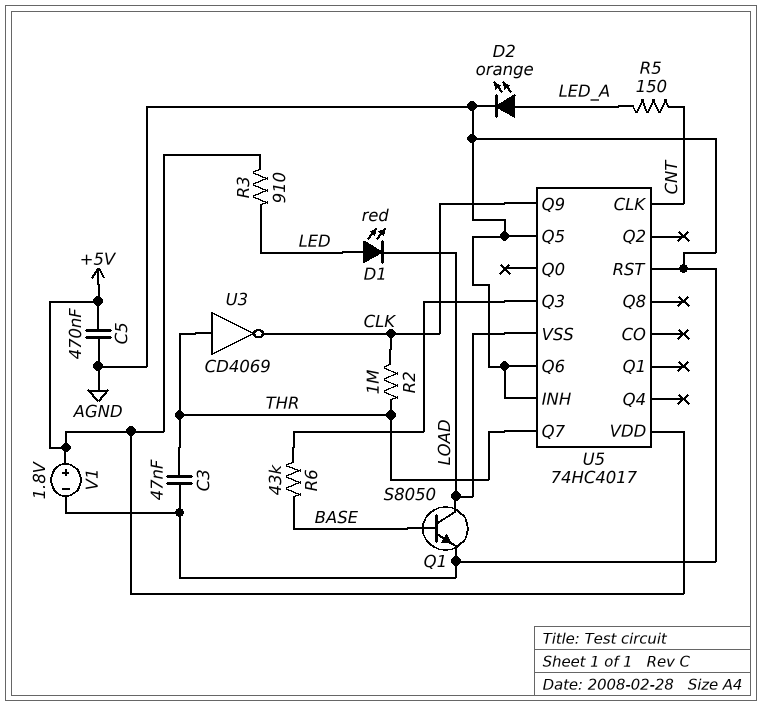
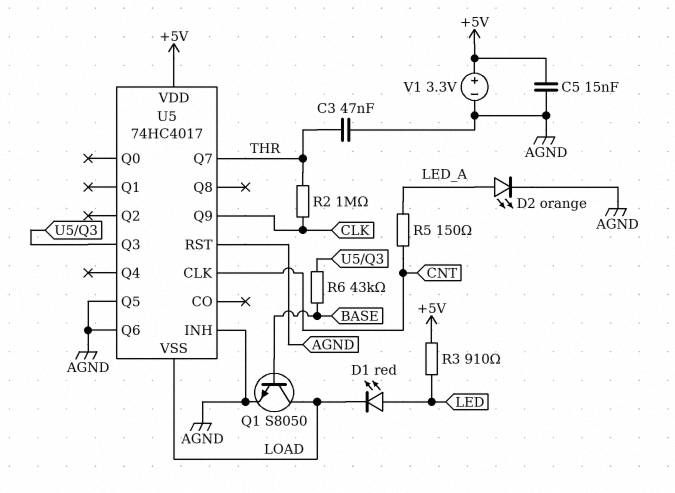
C5: 470nF (+5V, AGND) -> 15nF (+5V, AGND)
U3: NOT CD4069 (in THR, out CLK) -> none
V1: 1.8V (plus +5V, minus AGND) -> 3.3V (plus +5V, minus AGND)

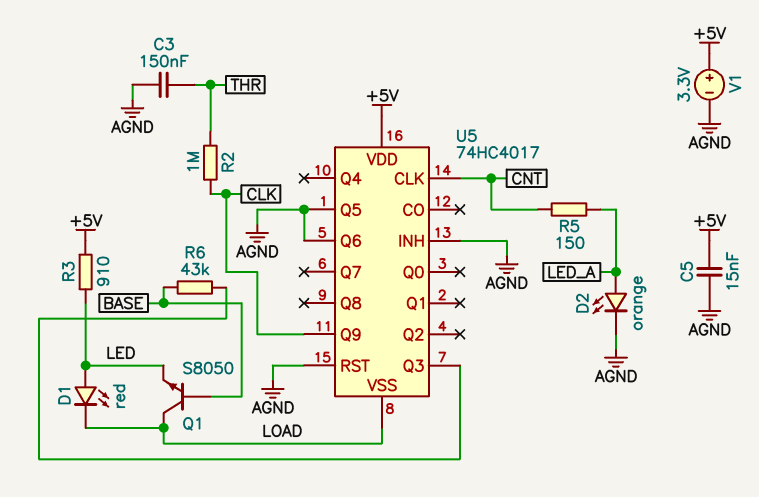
C3: 47nF (AGND, THR) -> 150nF (AGND, THR)
Q1: NPN S8050 (B BASE, C LOAD, E AGND) -> NPN S8050 (B BASE, C LOAD, E LED)
U5 pin Q7: THR -> none

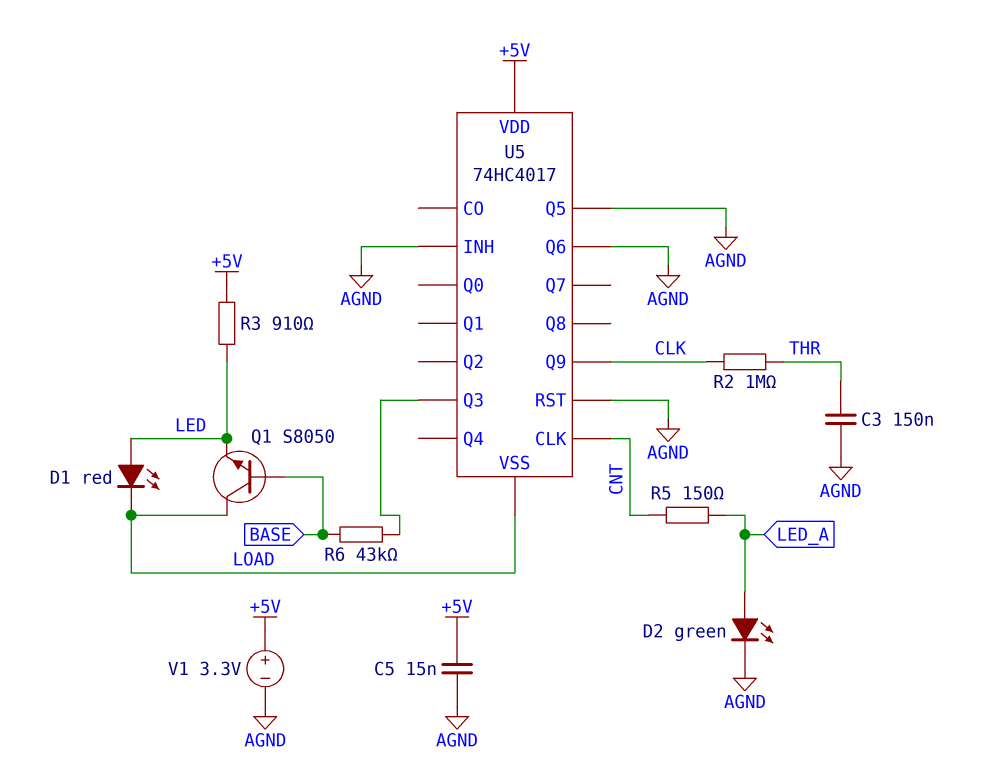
D2: LED orange (A LED_A, K AGND) -> LED green (A LED_A, K AGND)

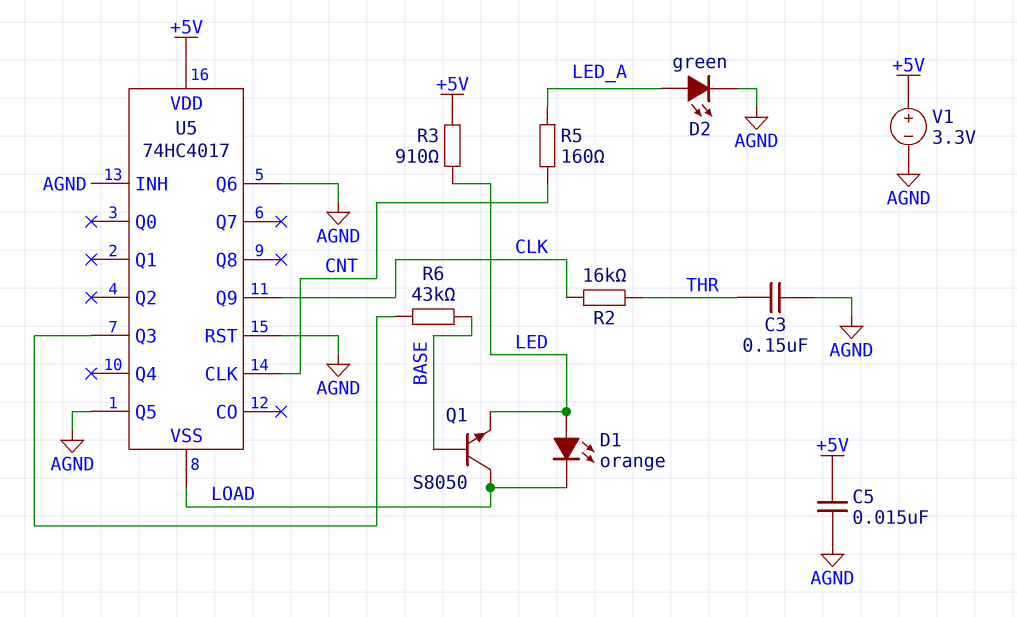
D1: LED red (A LED, K LOAD) -> LED orange (A LED, K LOAD)
R2: 1M (CLK, THR) -> 16k (CLK, THR)
R5: 150 (CNT, LED_A) -> 160 (CNT, LED_A)

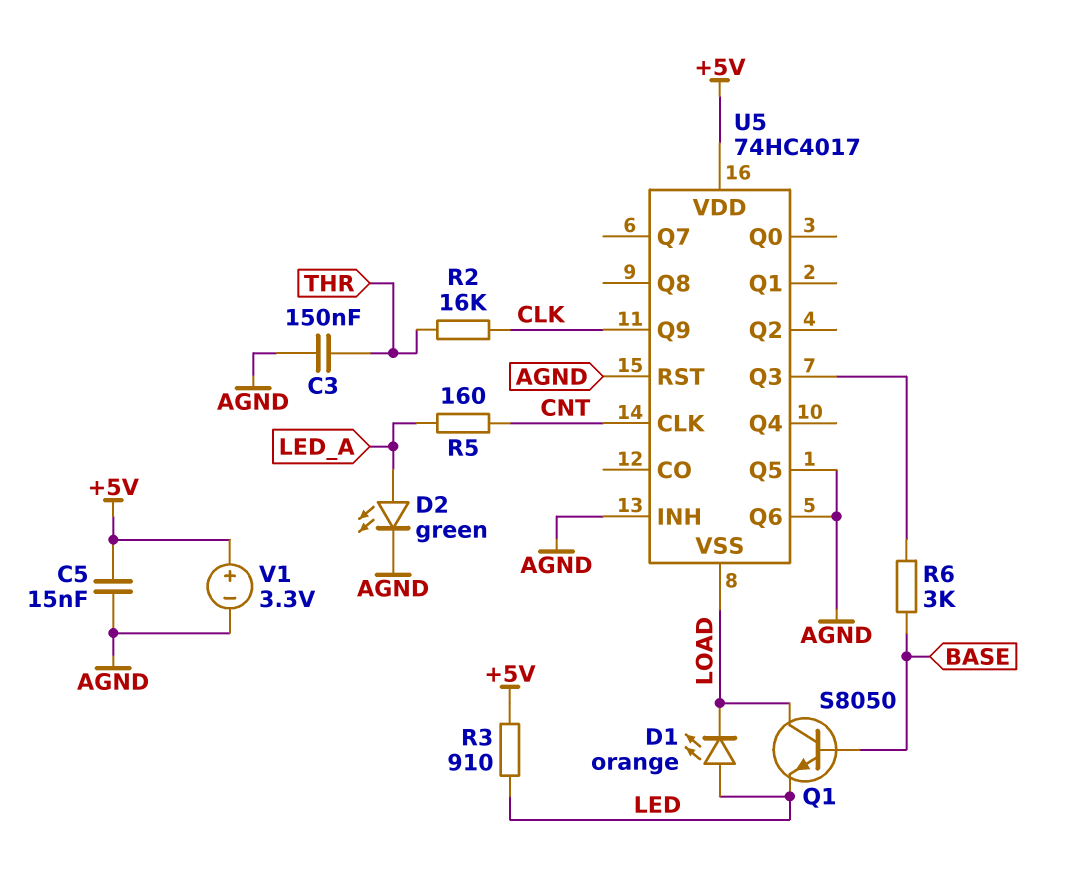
R6: 43k (BASE, U5/Q3) -> 3k (BASE, U5/Q3)

